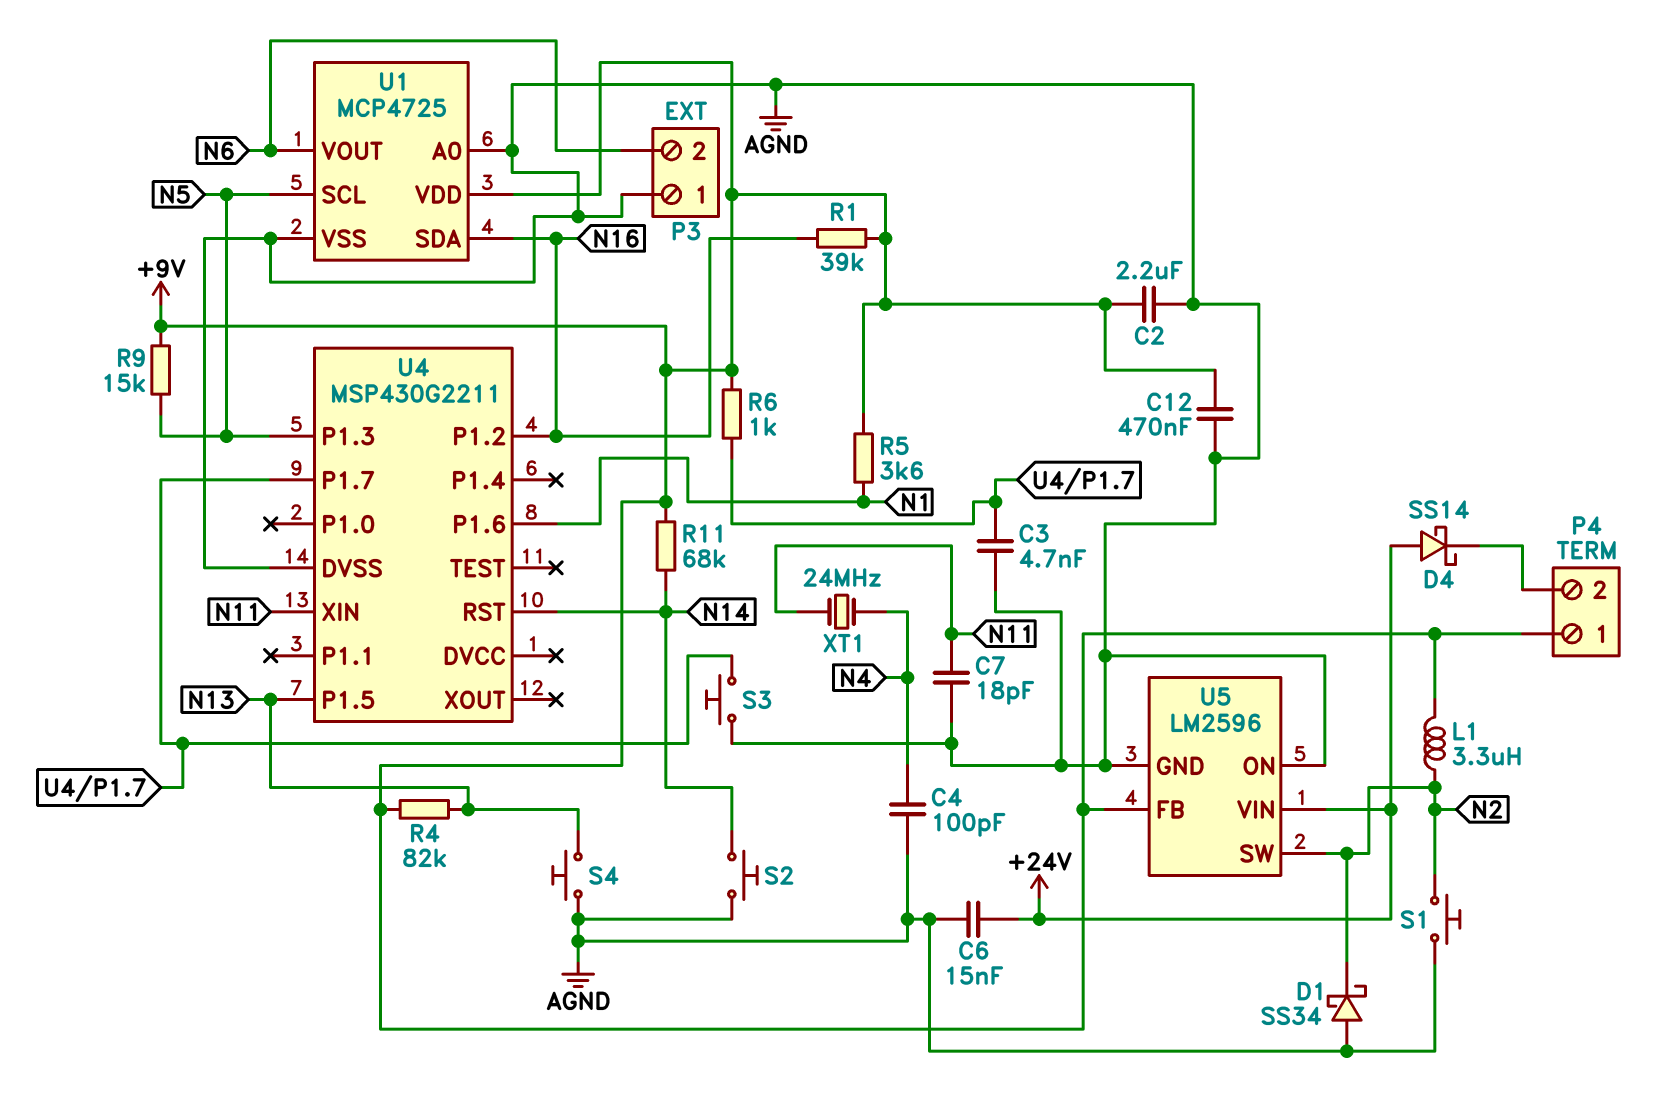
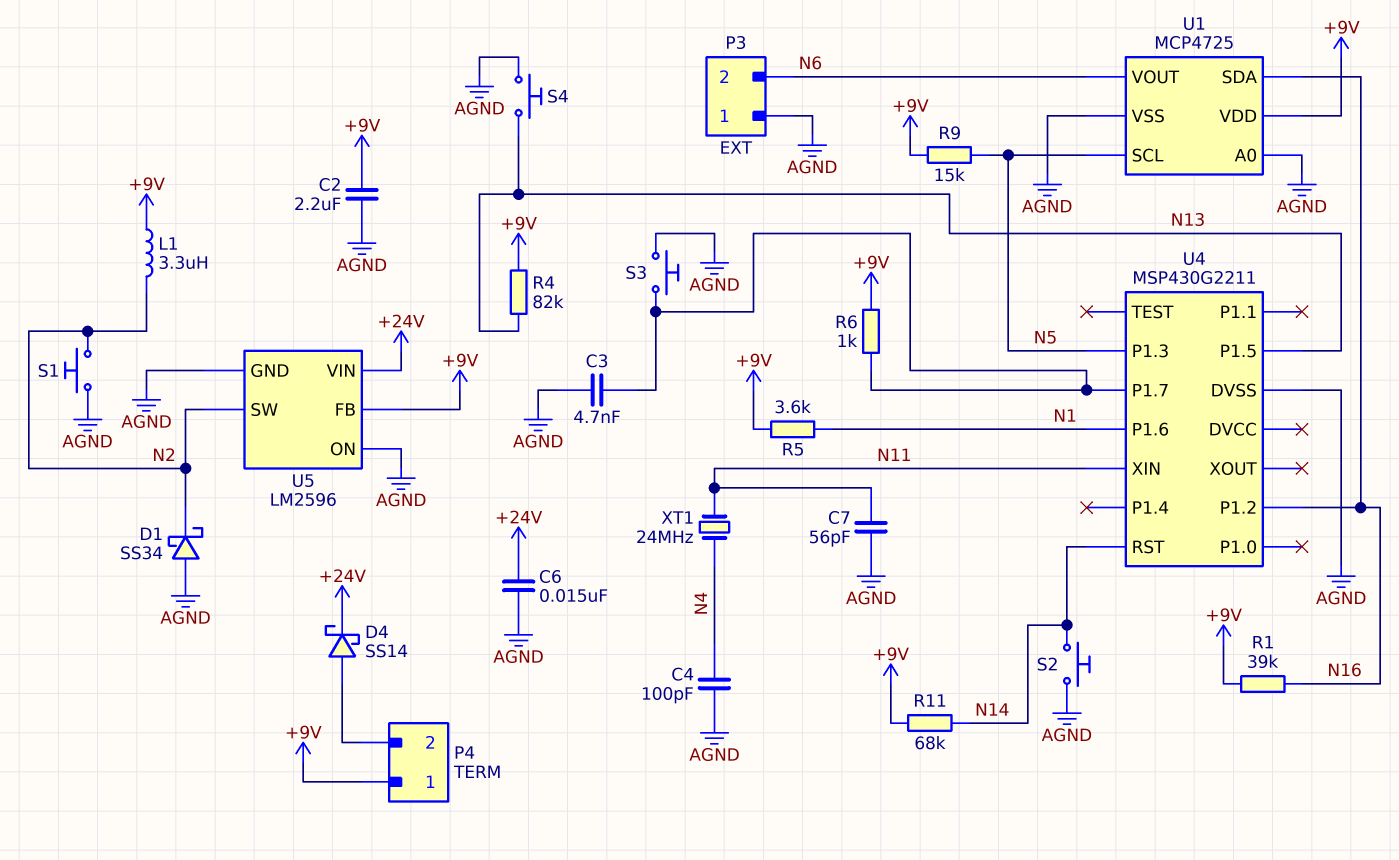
C7: 18pF (AGND, N11) -> 56pF (AGND, N11)
C12: 470nF (+9V, AGND) -> none
D4: schottky SS14 (A +24V, K P4/2) -> schottky SS14 (A P4/2, K +24V)

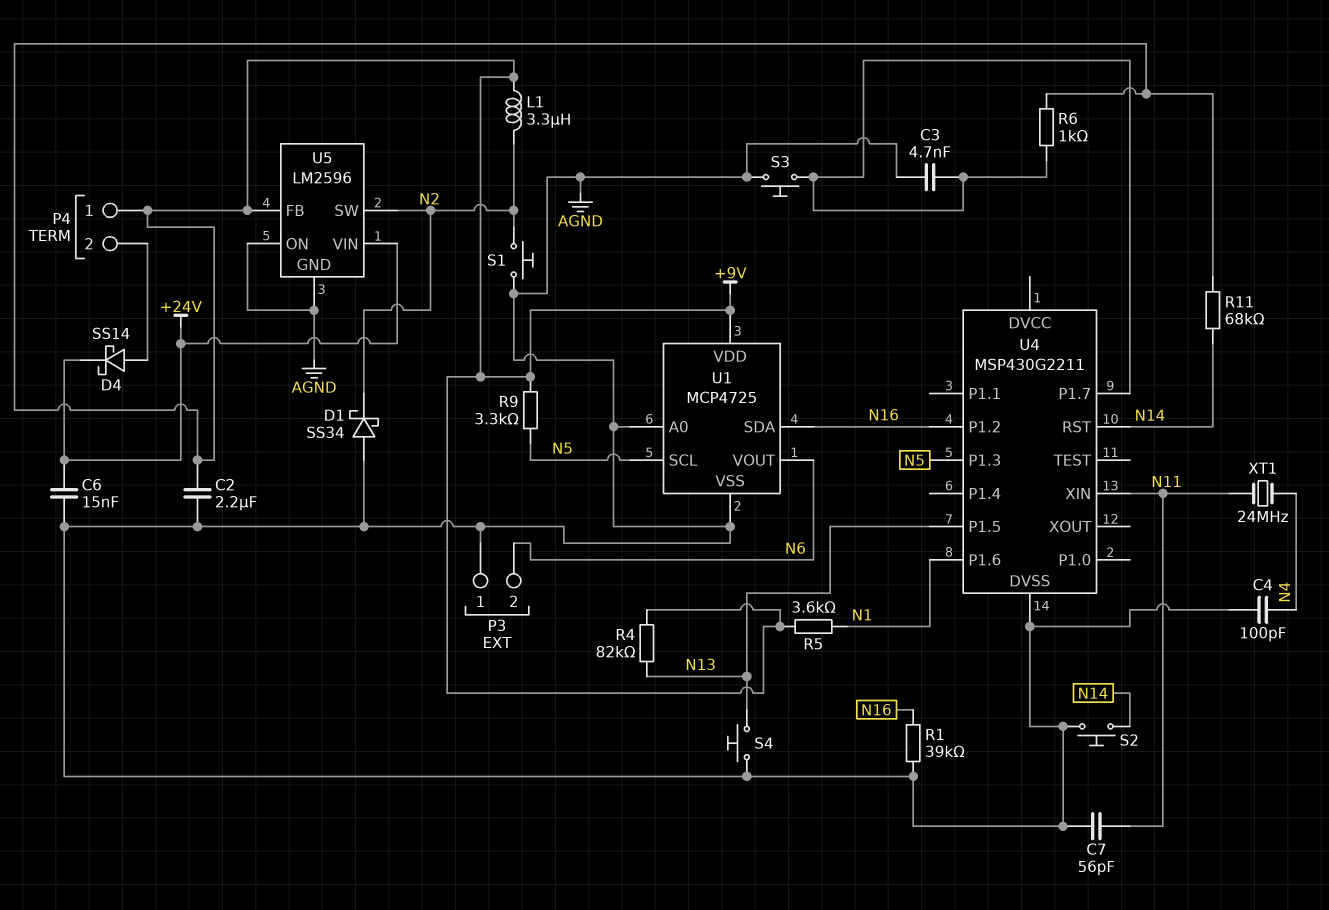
R1: 39k (+9V, N16) -> 39k (AGND, N16)
R9: 15k (+9V, N5) -> 3.3k (+9V, N5)

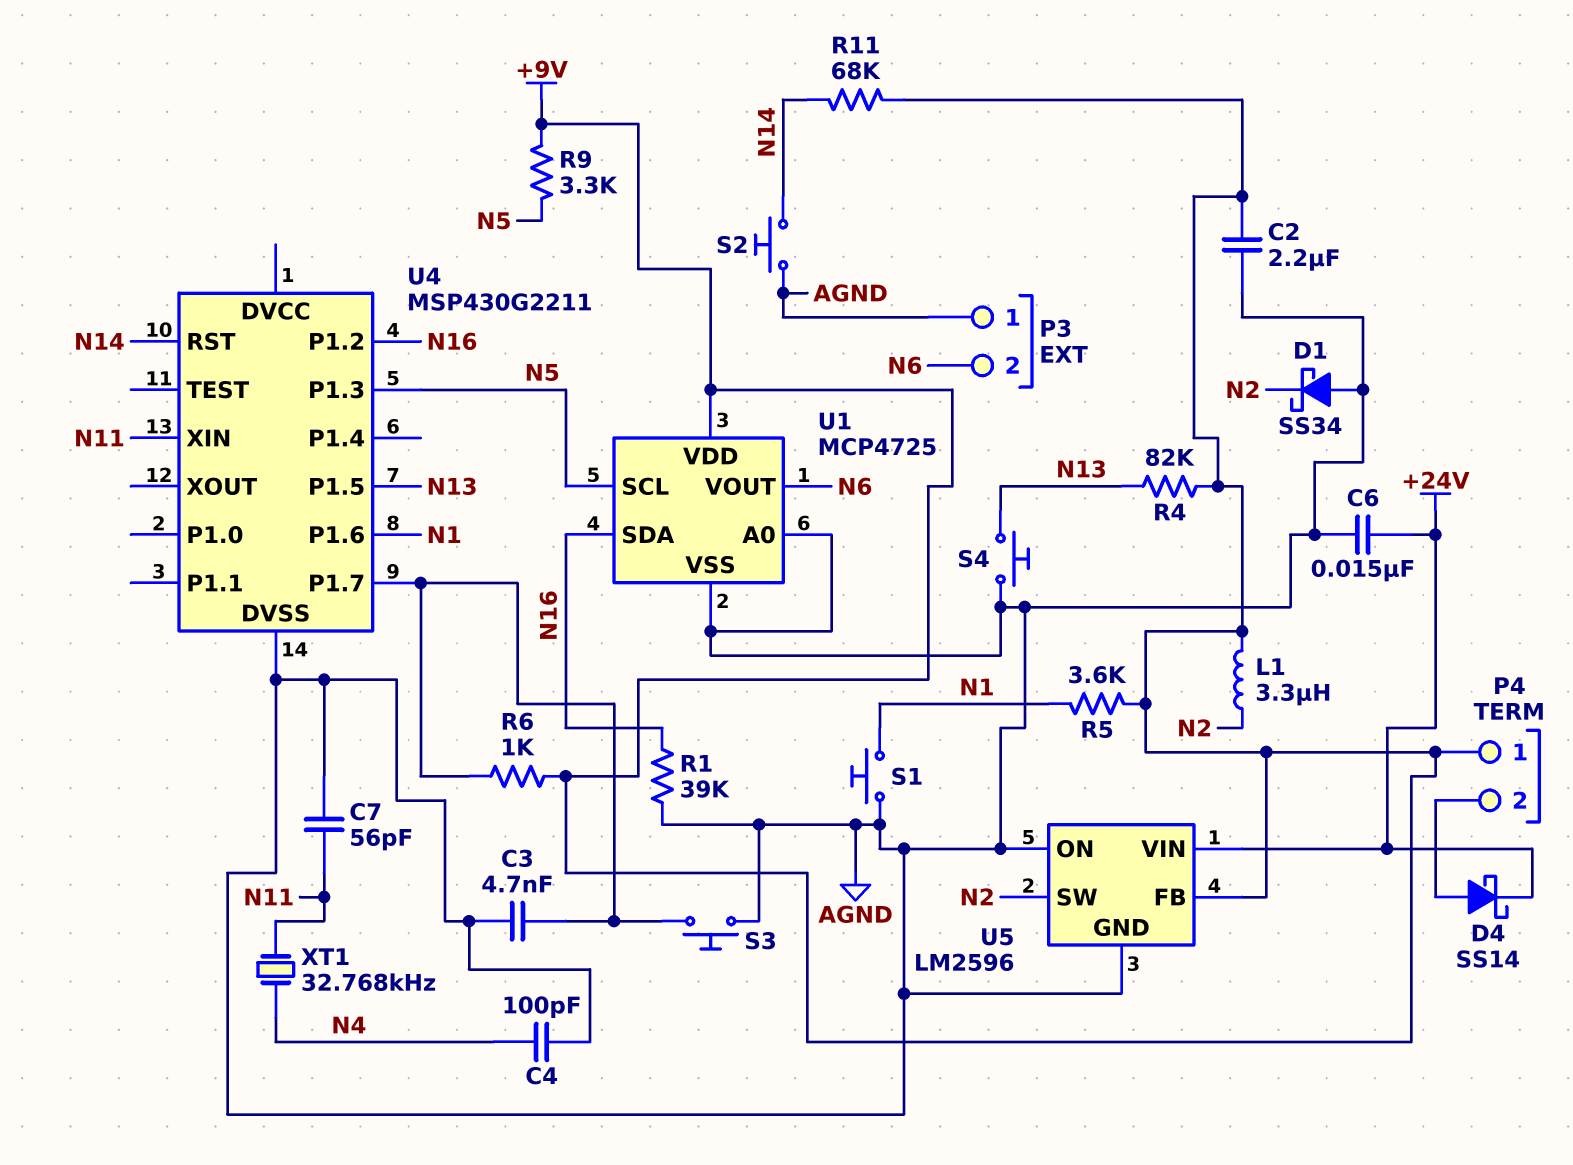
S1: button (AGND, N2) -> button (AGND, N1)
XT1: 24MHz (N4, N11) -> 32.768kHz (N4, N11)

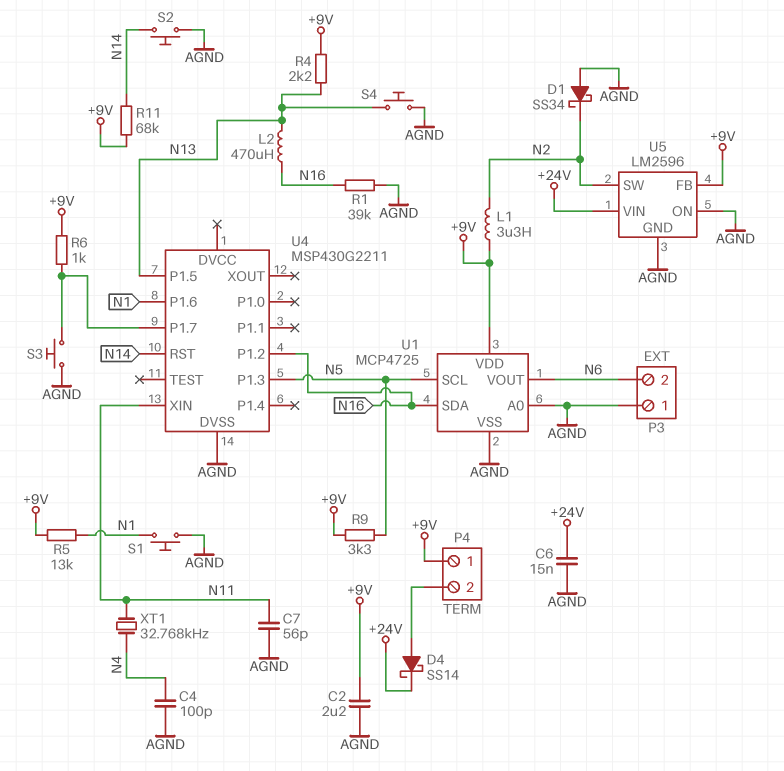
C3: 4.7nF (AGND, U4/P1.7) -> none
L2: none -> 470uH (N13, N16)
R4: 82k (+9V, N13) -> 2.2k (+9V, N13)
R5: 3.6k (+9V, N1) -> 13k (+9V, N1)

